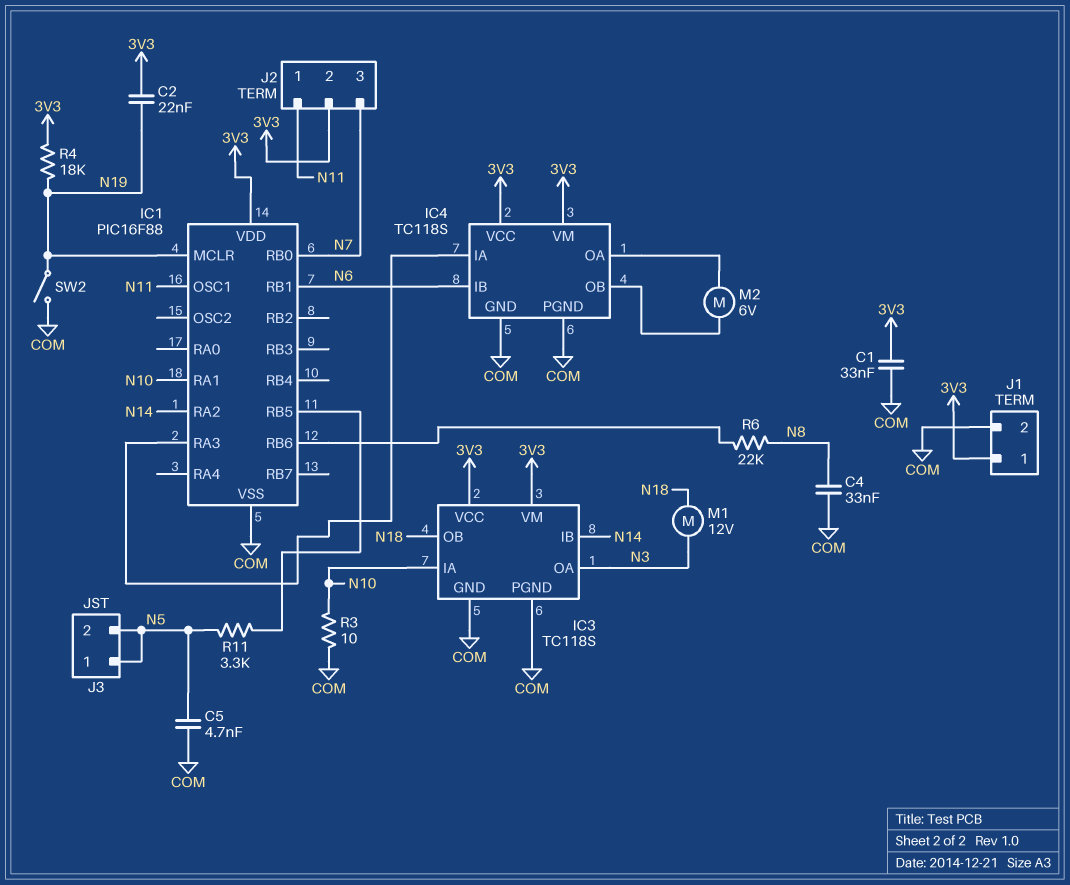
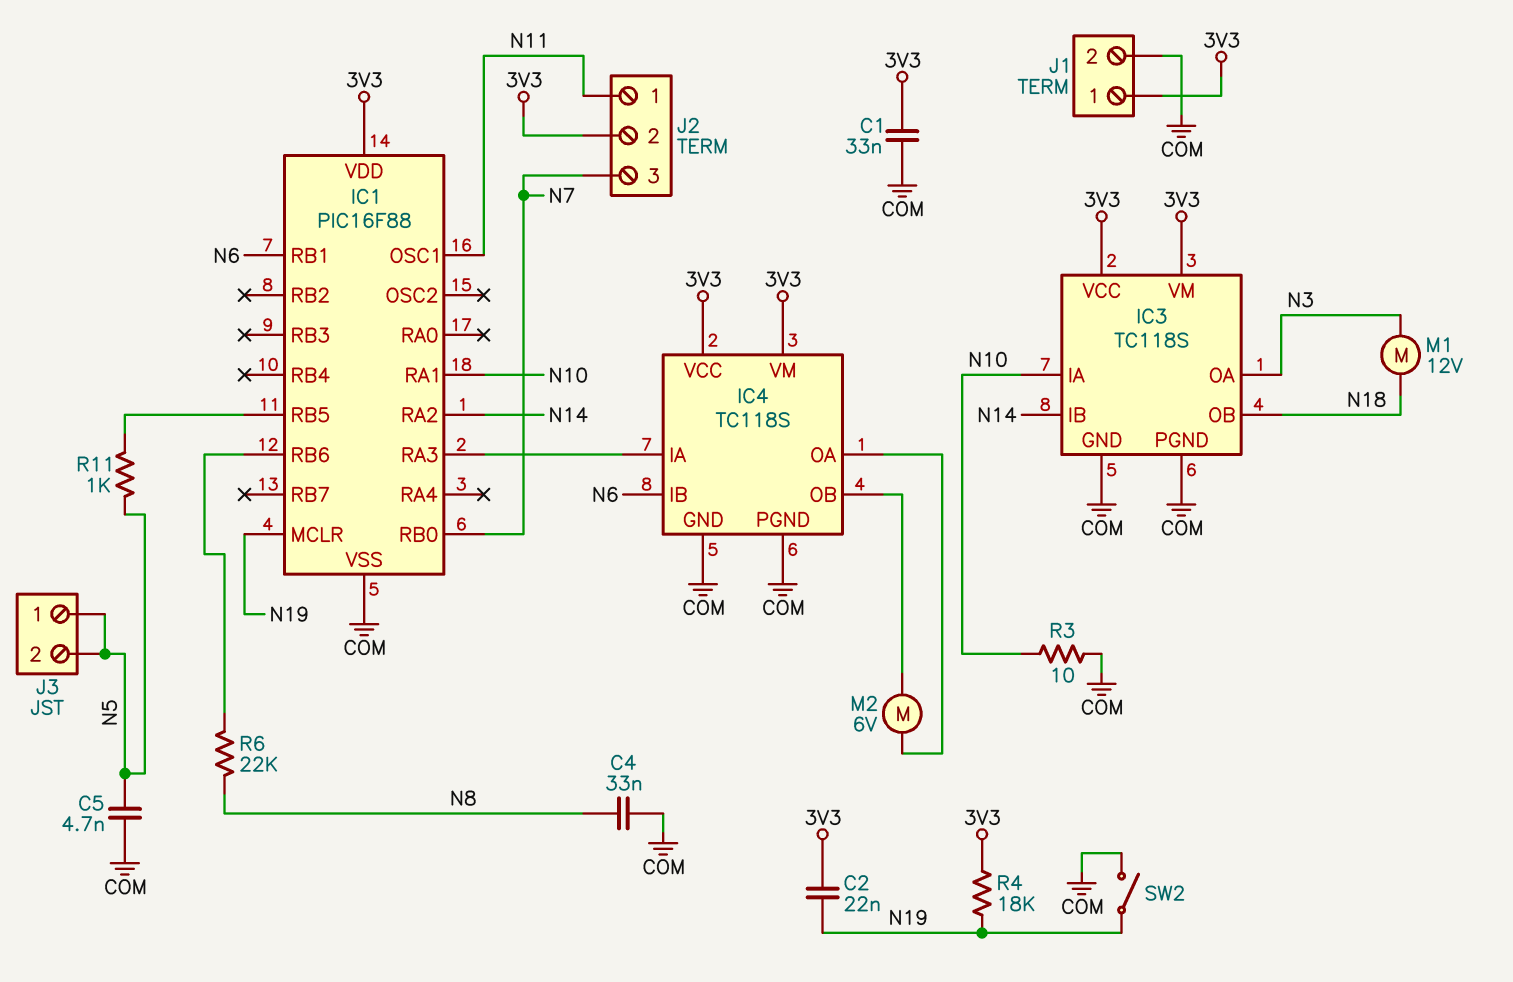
R11: 3.3k (IC1/RB5, N5) -> 1k (IC1/RB5, N5)

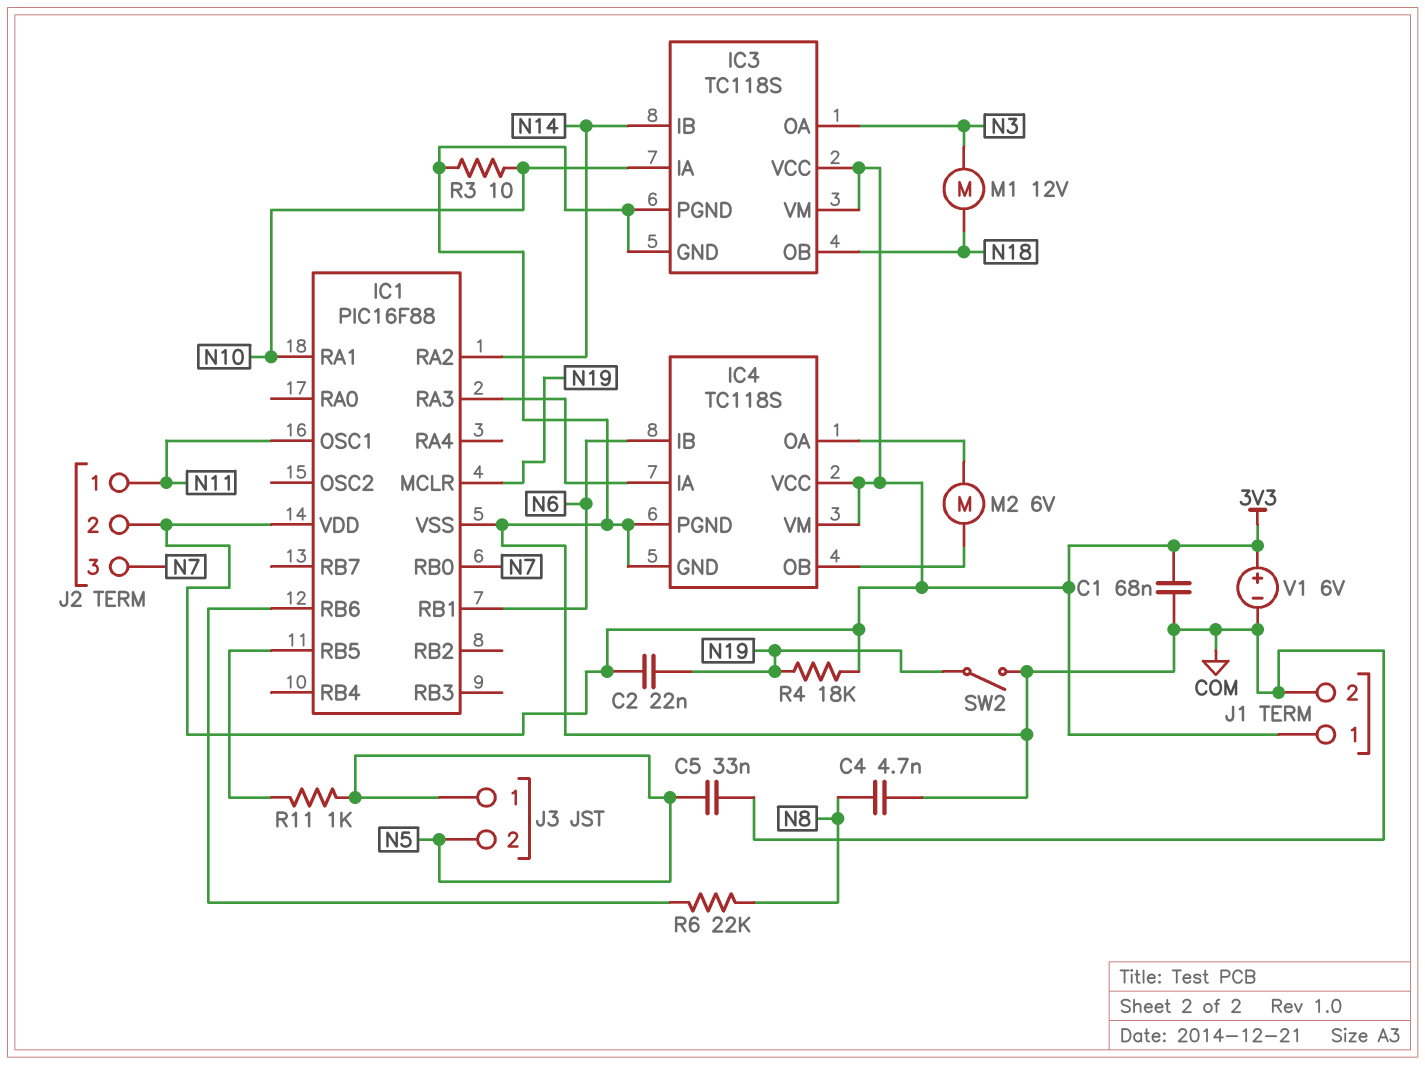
C1: 33nF (3V3, COM) -> 68nF (3V3, COM)
C4: 33nF (COM, N8) -> 4.7nF (COM, N8)
C5: 4.7nF (COM, N5) -> 33nF (COM, N5)
V1: none -> 6V (plus 3V3, minus COM)

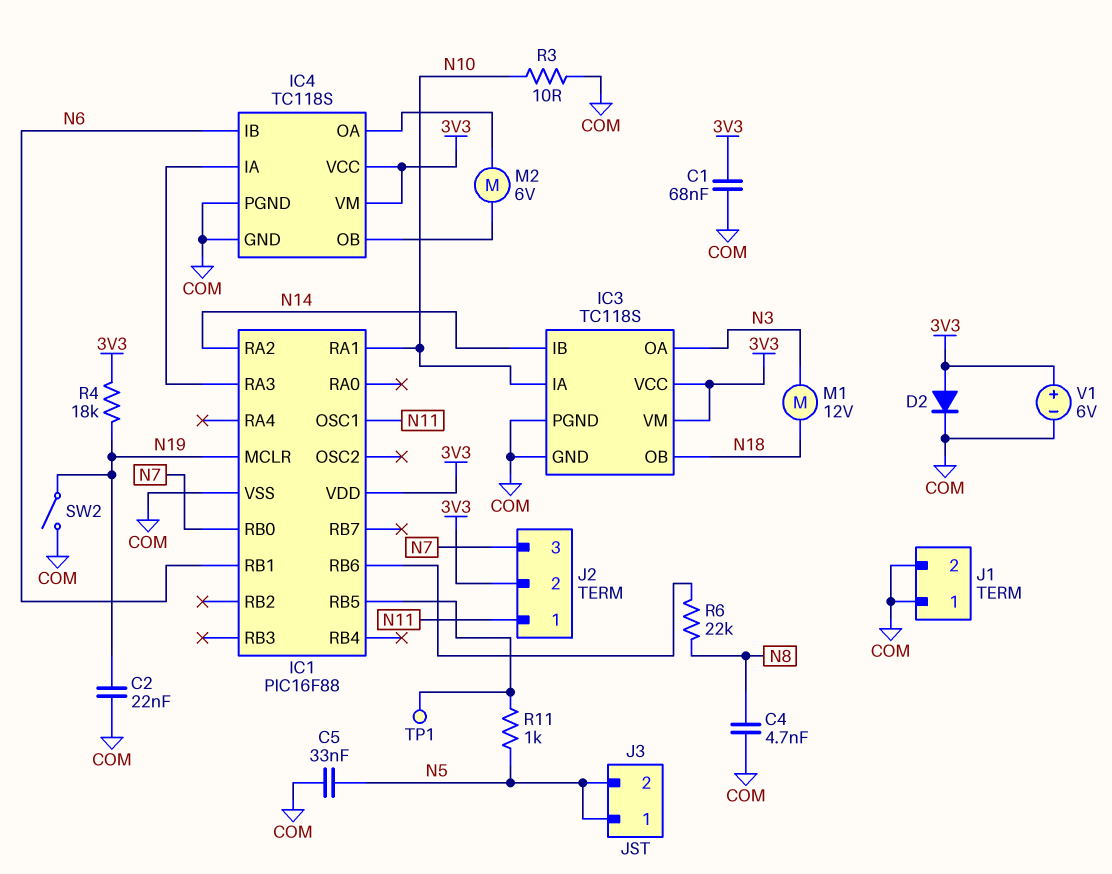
C2: 22nF (3V3, N19) -> 22nF (COM, N19)
D2: none -> diode (A 3V3, K COM)
J1 pin 1: 3V3 -> COM
TP1: none -> test point (IC1/RB5)

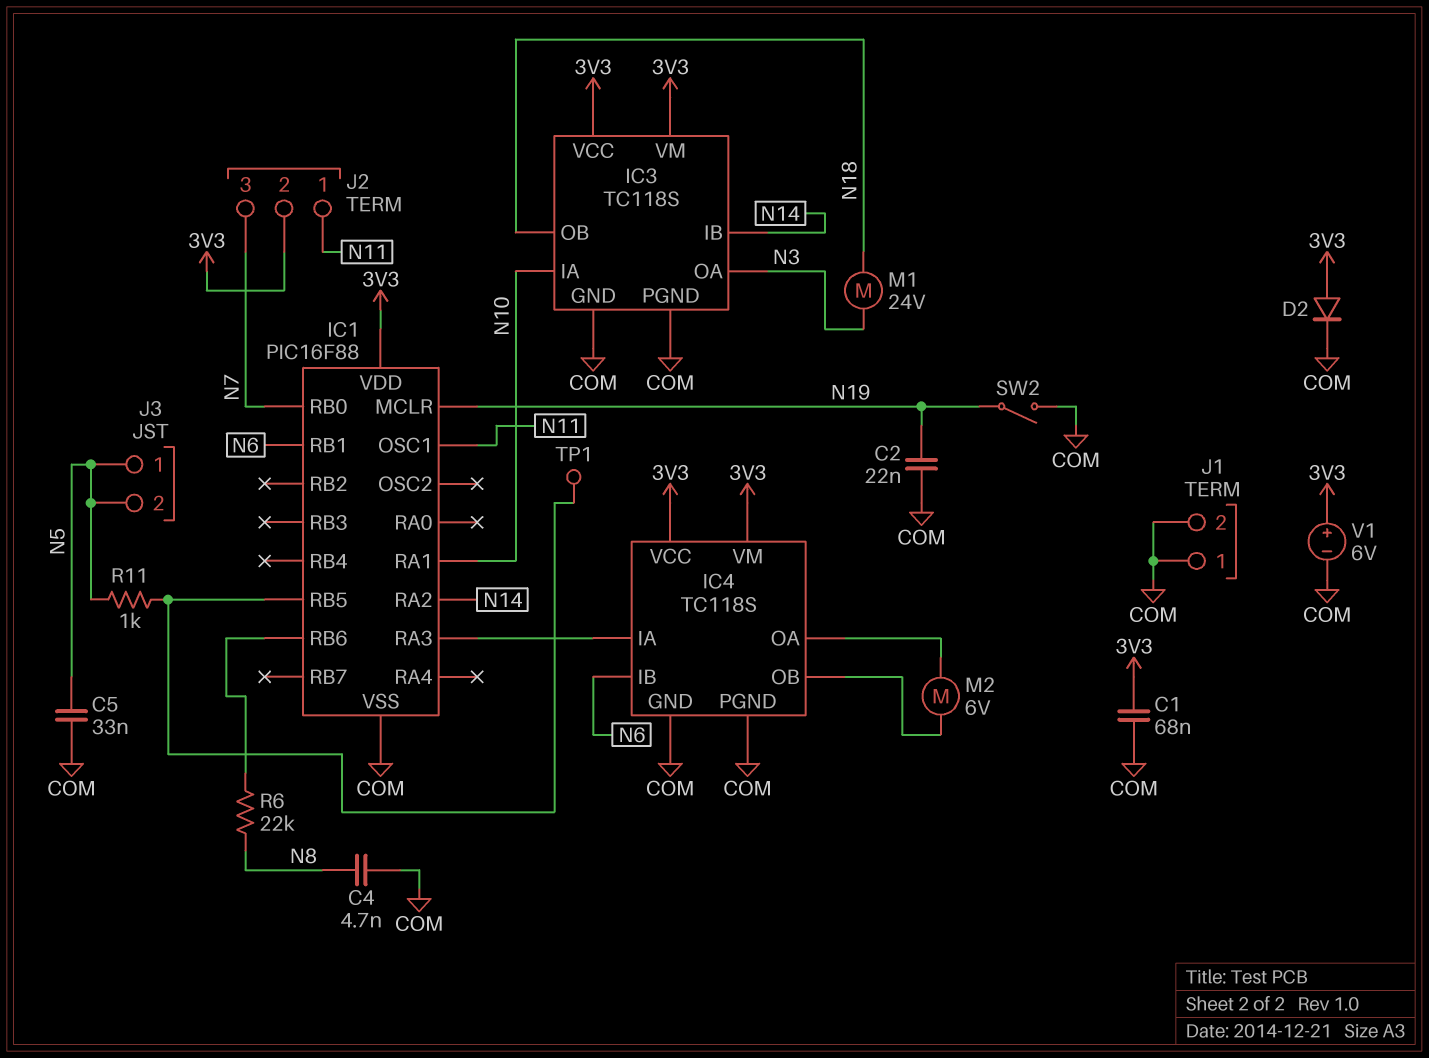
M1: motor 12V (N3, N18) -> motor 24V (N3, N18)
R3: 10 (COM, N10) -> none
R4: 18k (3V3, N19) -> none

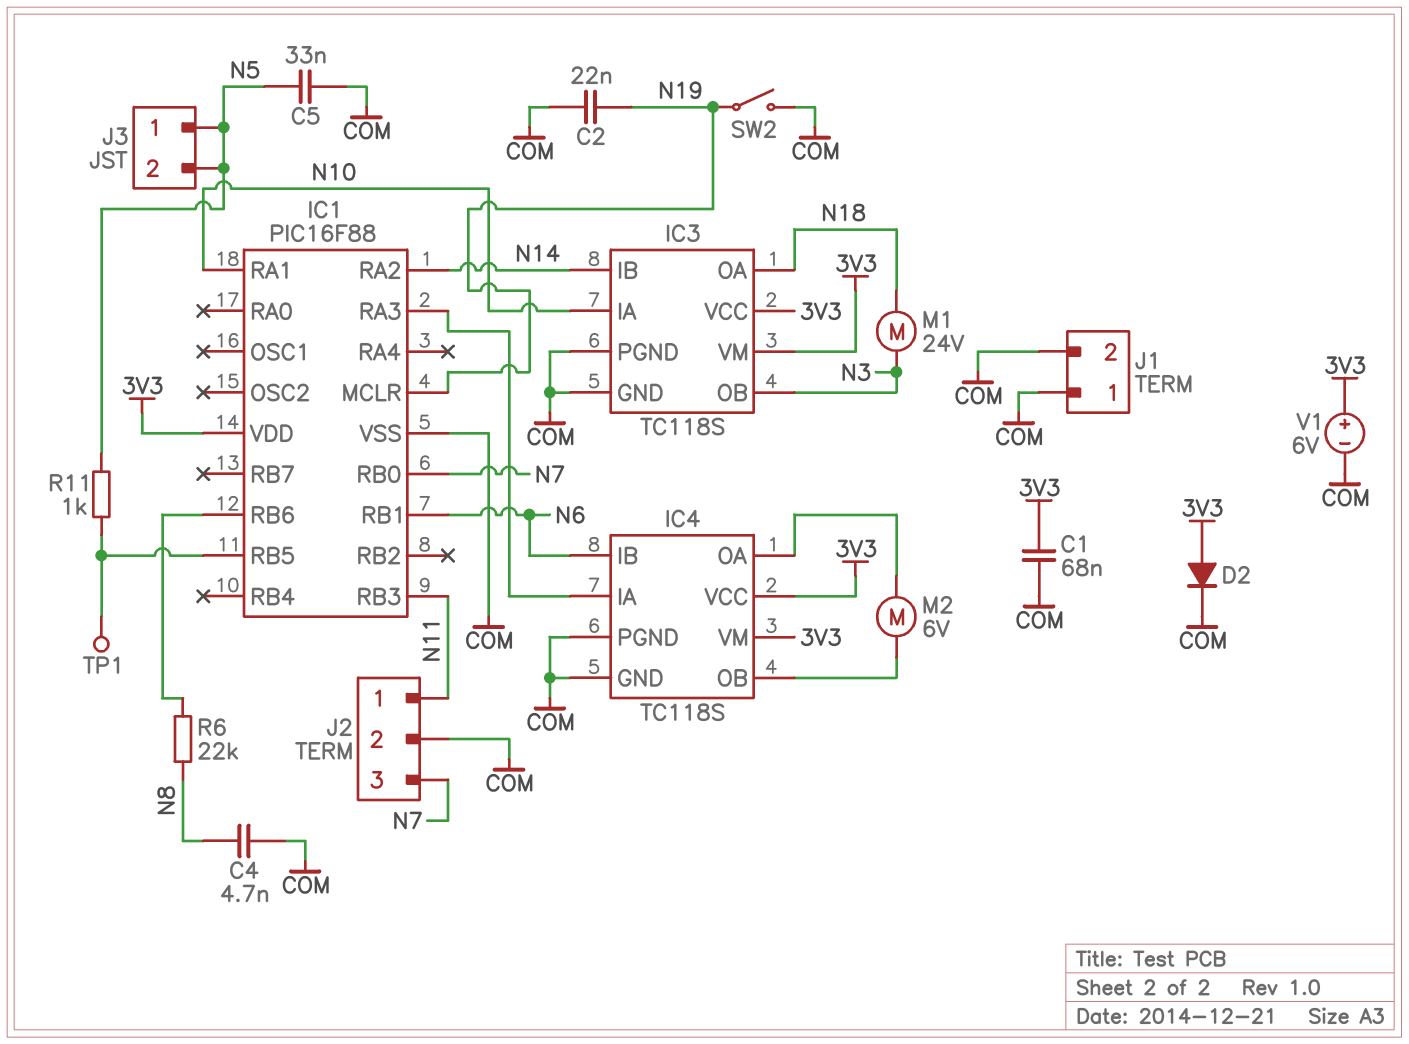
IC1 pin OSC1: N11 -> none
IC1 pin RB3: none -> N11
IC3 pin OA: N3 -> N18
IC3 pin OB: N18 -> N3
J2 pin 2: 3V3 -> COM

